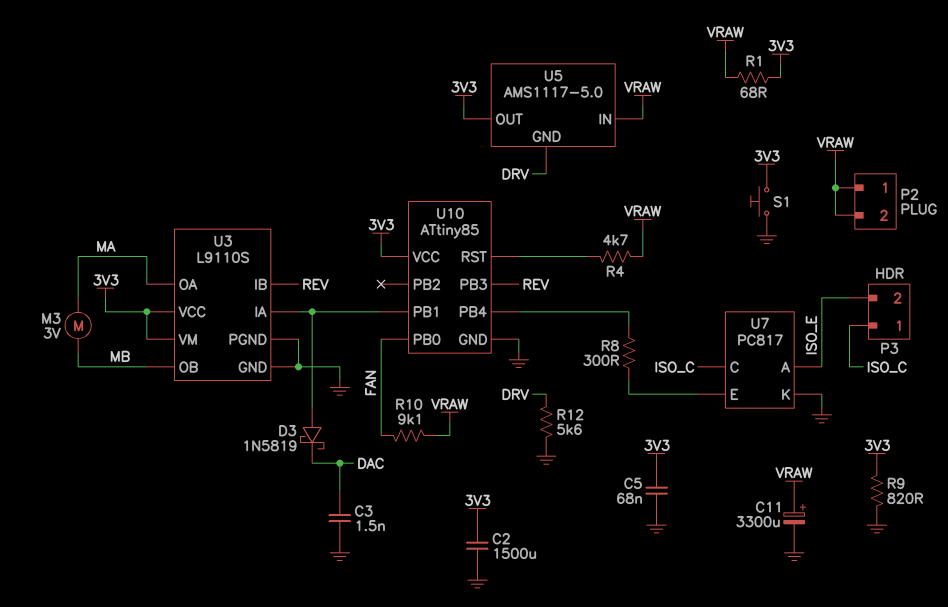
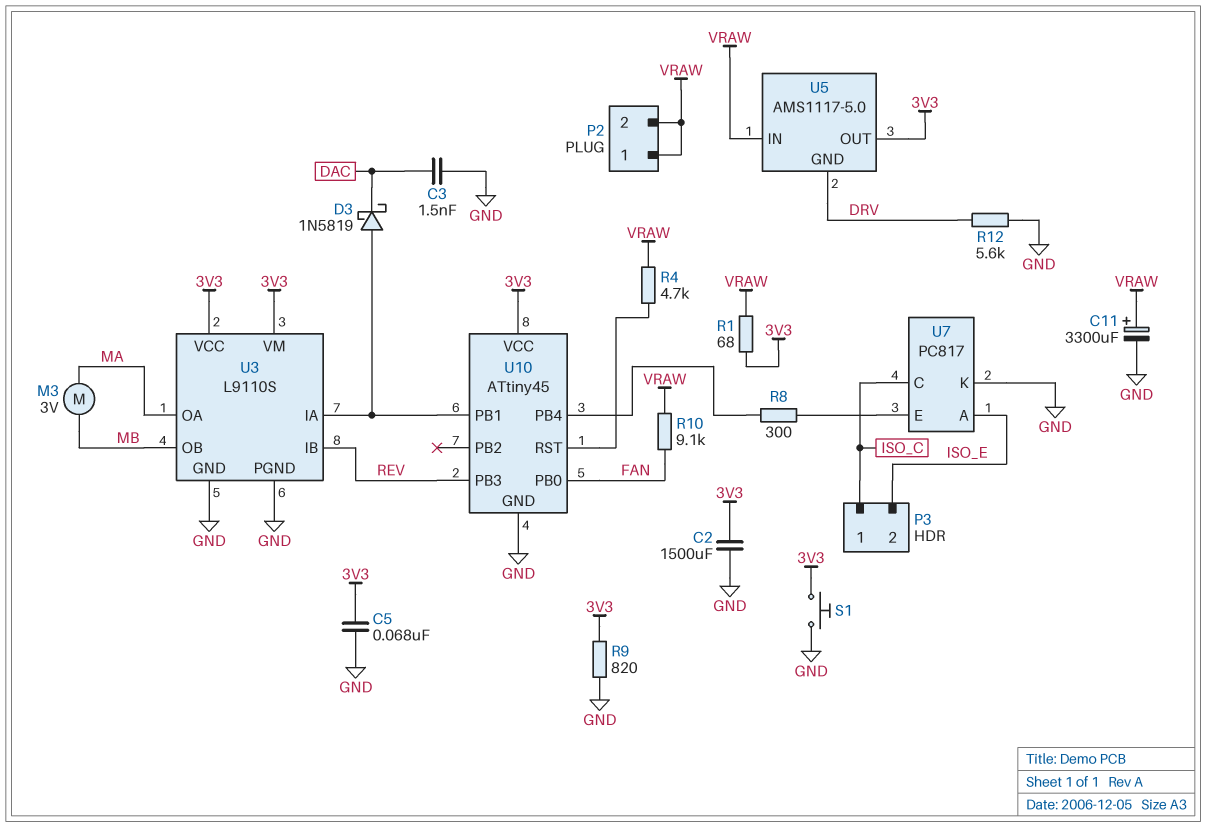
U10: ATtiny85 -> ATtiny45

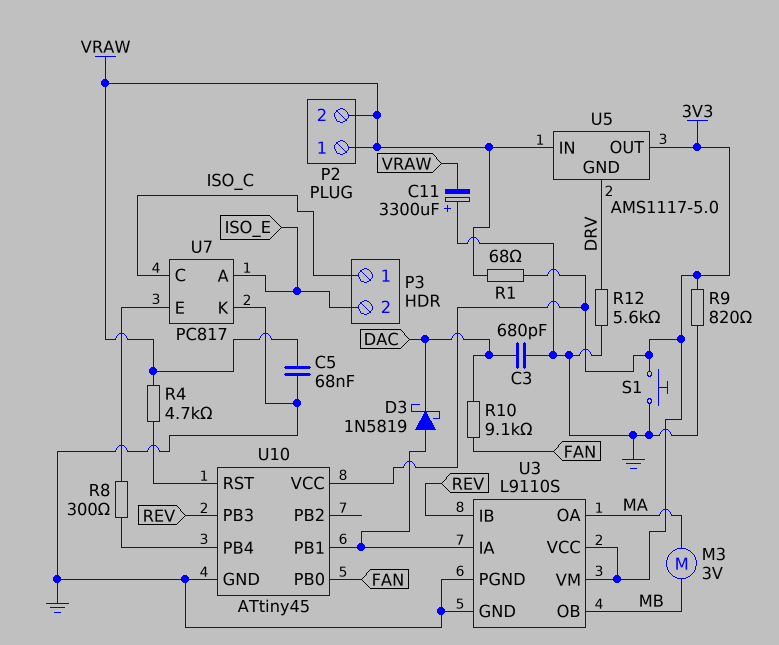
C2: 1500uF (3V3, GND) -> none
C3: 1.5nF (DAC, GND) -> 680pF (DAC, GND)
C5: 68nF (3V3, GND) -> 68nF (GND, VRAW)
C11: 3300uF (plus VRAW, minus GND) -> 3300uF (plus GND, minus VRAW)
R10: 9.1k (FAN, VRAW) -> 9.1k (DAC, FAN)

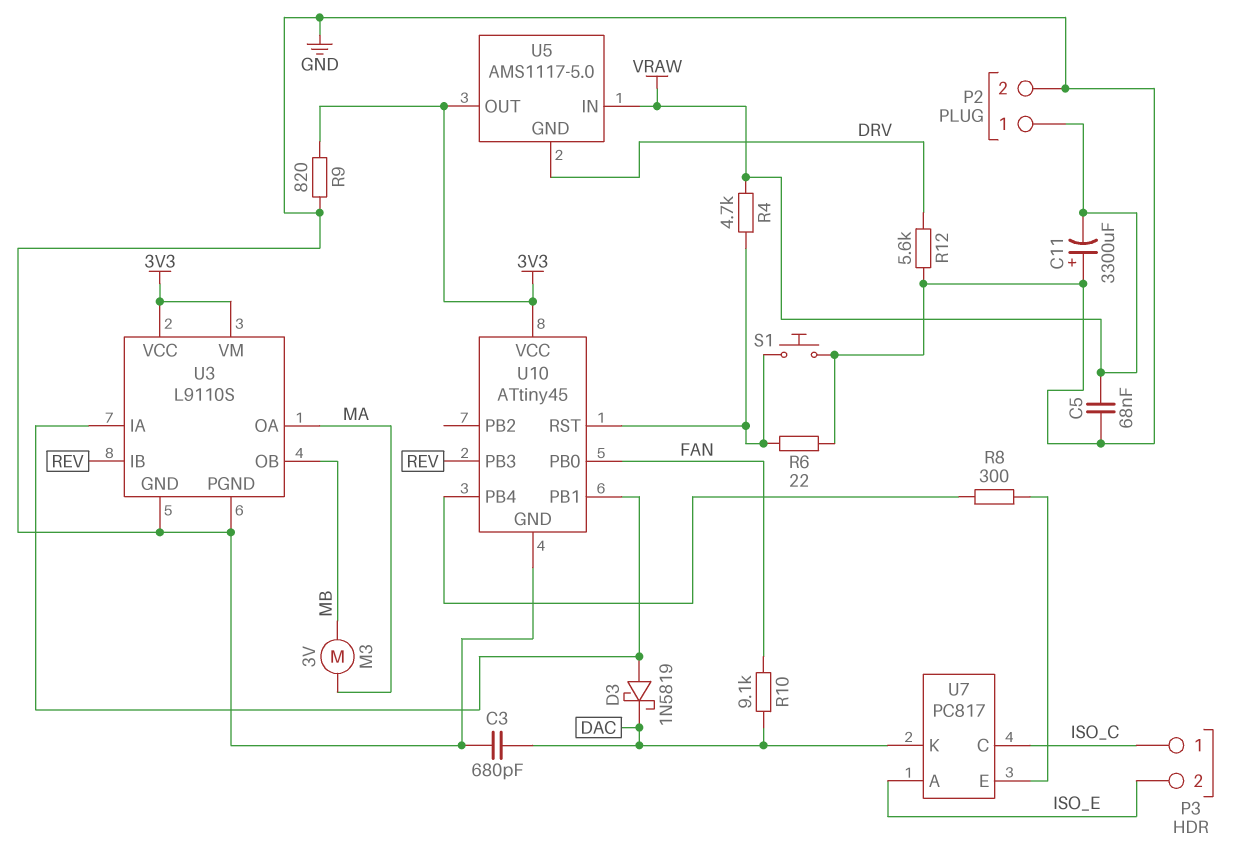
P2 pin 2: VRAW -> GND
R1: 68 (3V3, VRAW) -> none
R6: none -> 22 (GND, U10/RST)
S1: button (3V3, GND) -> button (GND, U10/RST)
U7 pin K: GND -> DAC

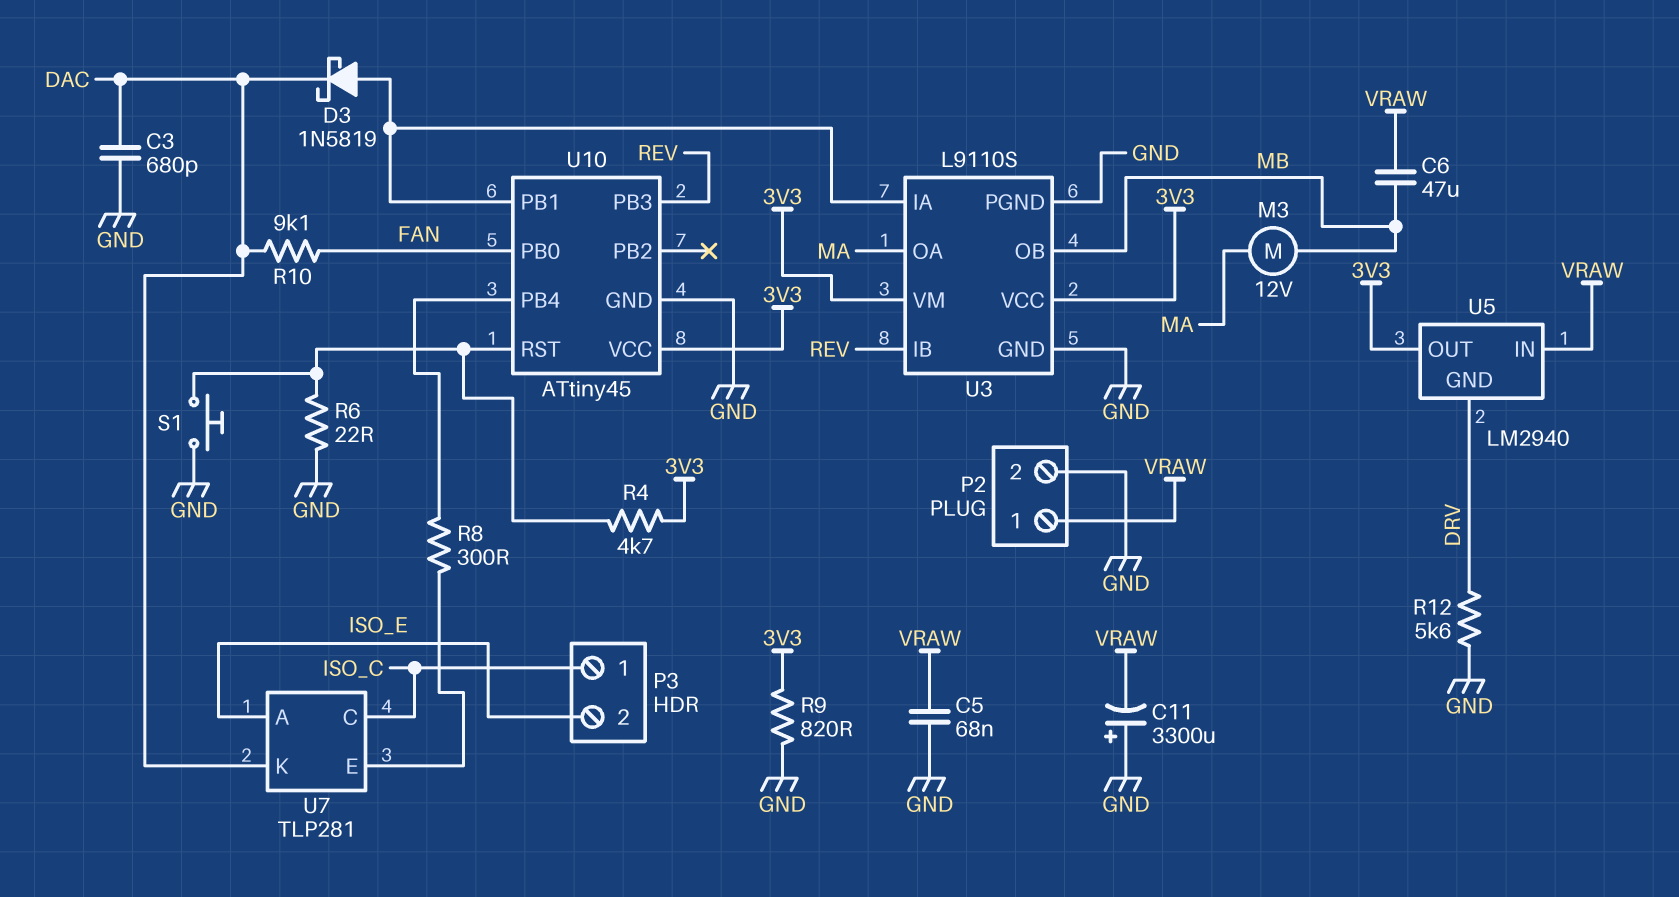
C6: none -> 47uF (MB, VRAW)
M3: motor 3V (MA, MB) -> motor 12V (MA, MB)
R4: 4.7k (U10/RST, VRAW) -> 4.7k (3V3, U10/RST)
U5: AMS1117-5.0 -> LM2940
U7: PC817 -> TLP281

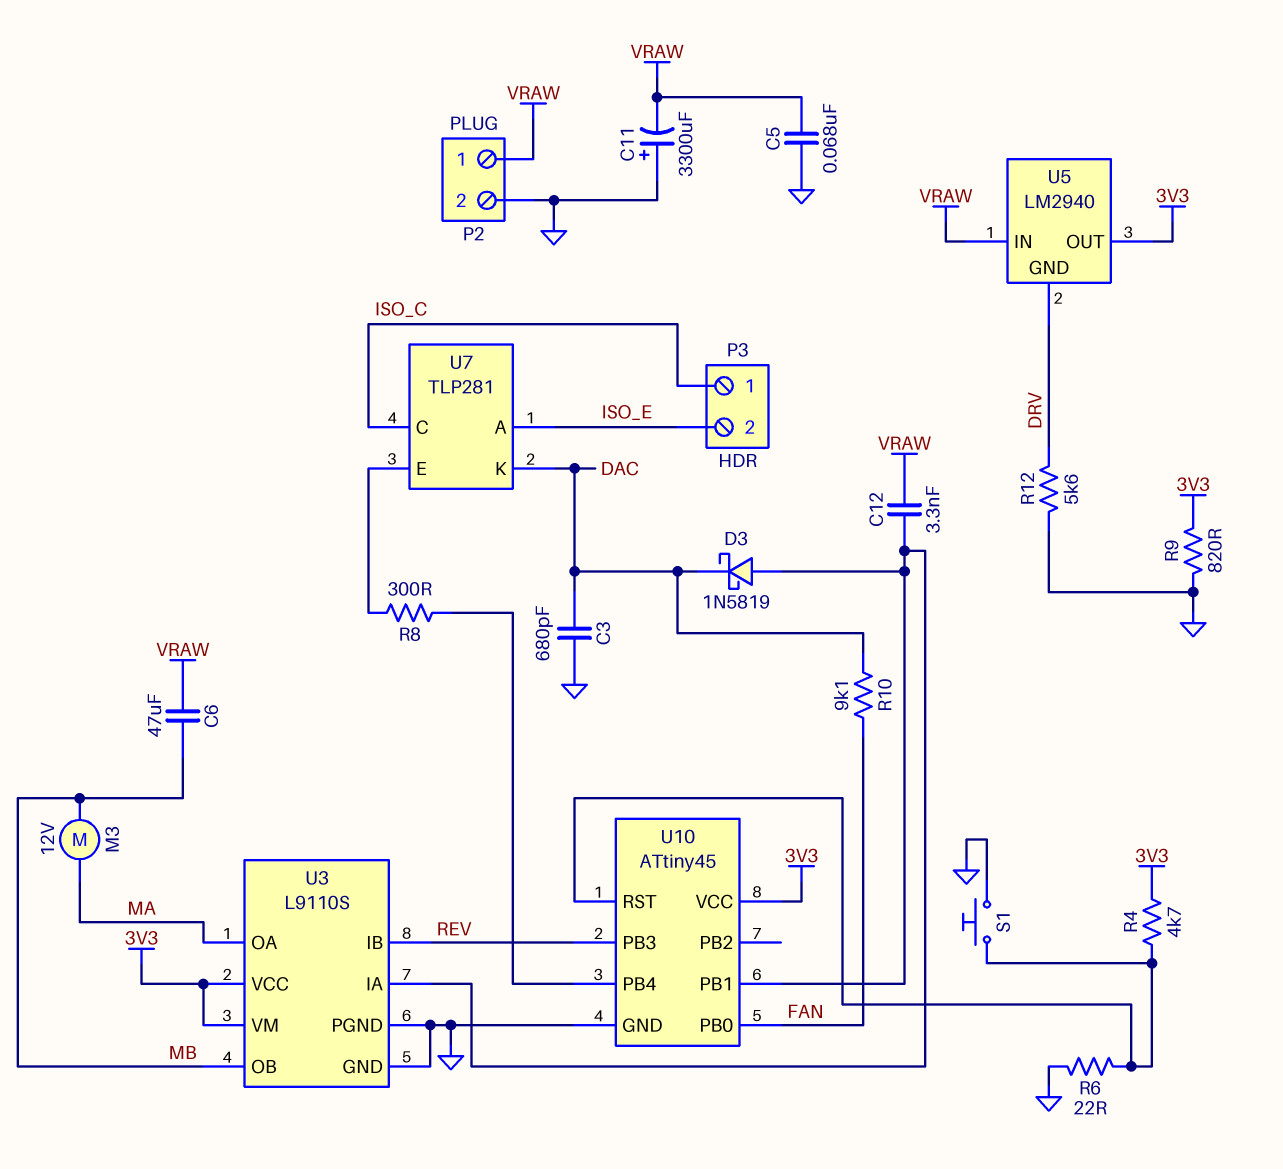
C12: none -> 3.3nF (U3/IA, VRAW)

